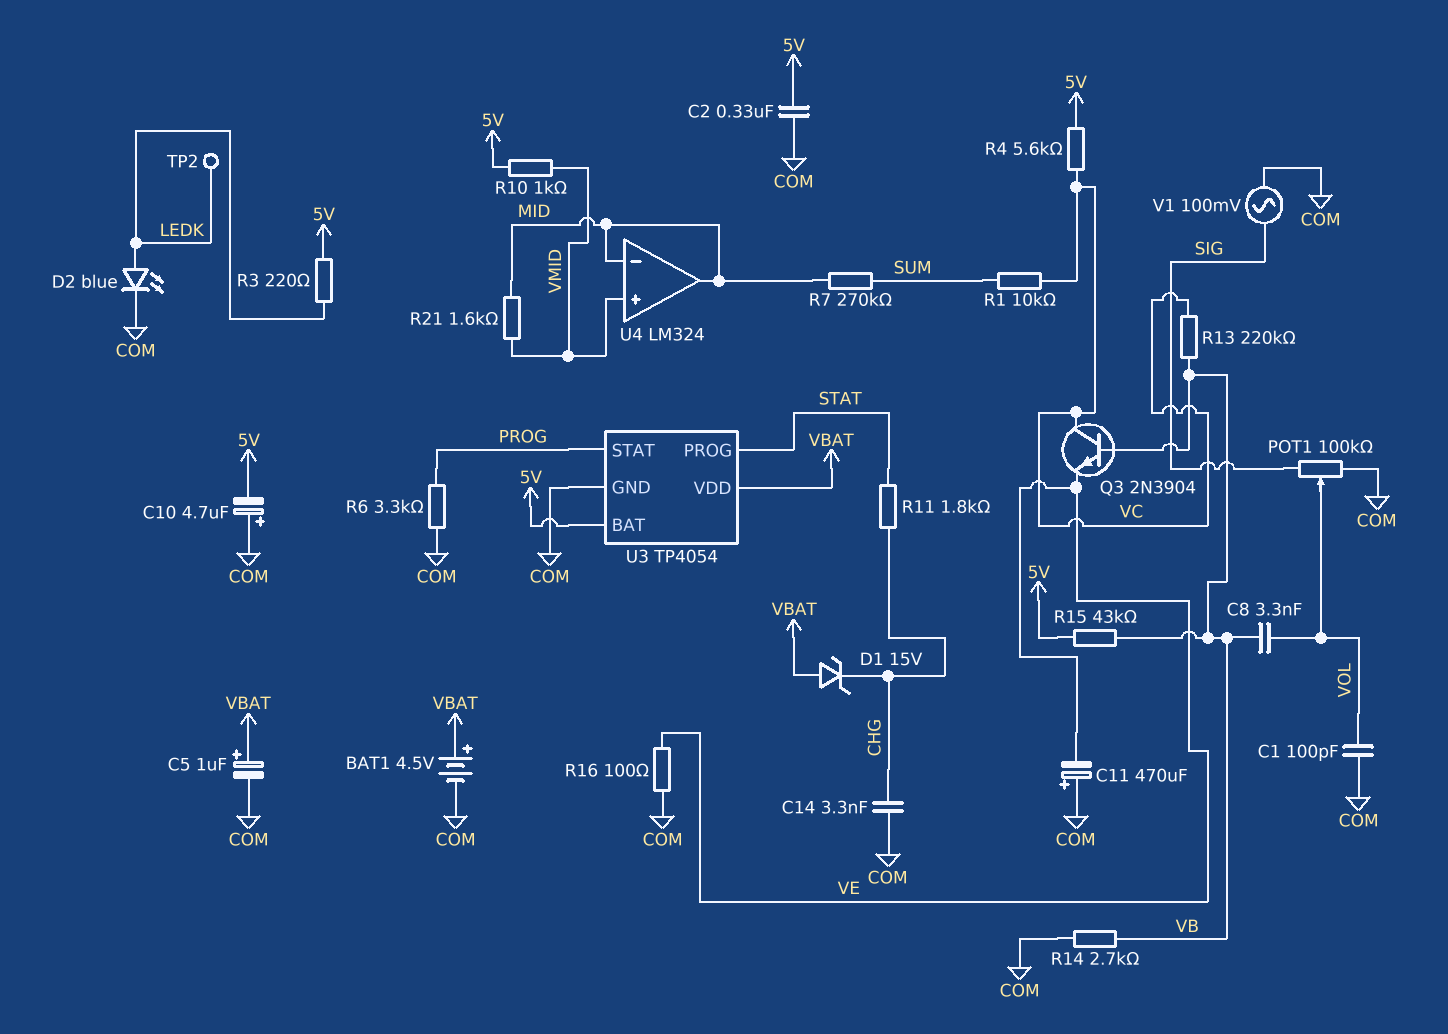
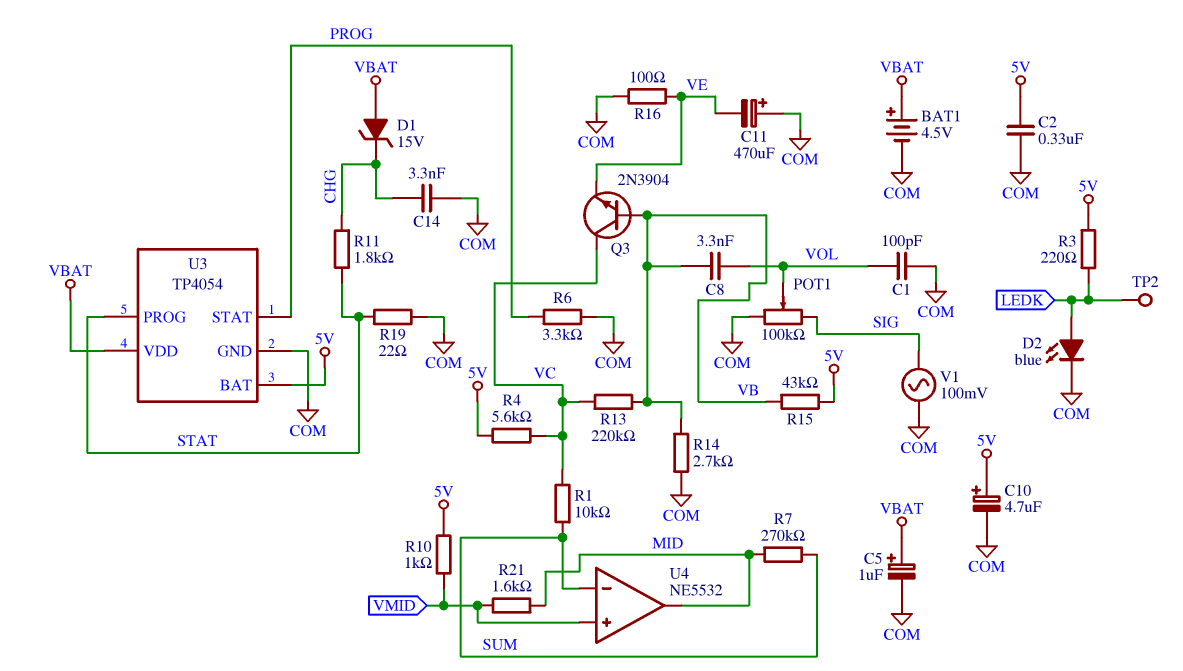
C10: 4.7uF (plus COM, minus 5V) -> 4.7uF (plus 5V, minus COM)
R19: none -> 22 (COM, STAT)
U4: LM324 -> NE5532
U4 pin in-: MID -> SUM

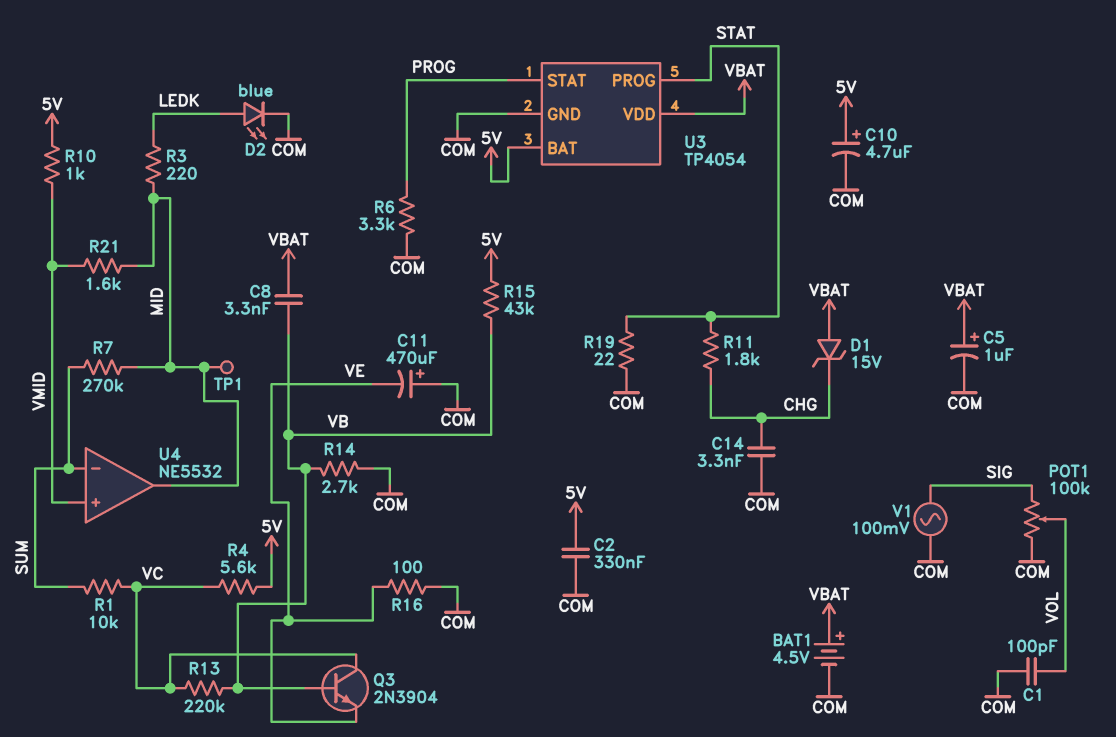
C8: 3.3nF (VB, VOL) -> 3.3nF (VB, VBAT)
R3: 220 (5V, LEDK) -> 220 (LEDK, MID)
TP1: none -> test point (MID)
TP2: test point (LEDK) -> none

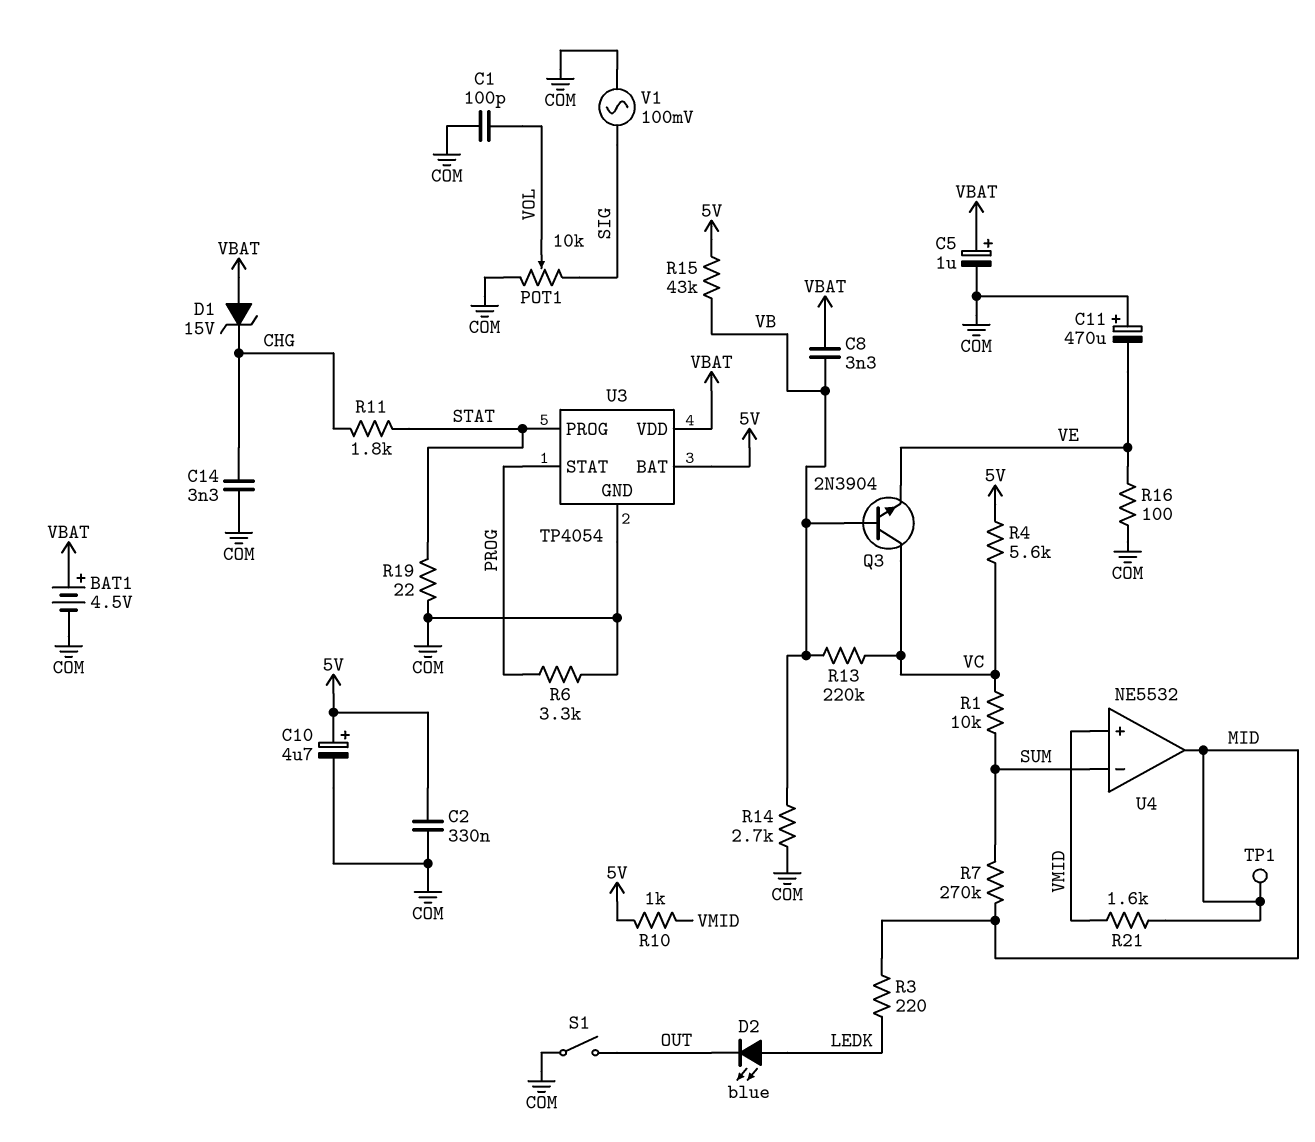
D2: LED blue (A LEDK, K COM) -> LED blue (A LEDK, K OUT)
POT1: 100k (COM, SIG, wiper VOL) -> 10k (COM, SIG, wiper VOL)
S1: none -> switch (COM, OUT)

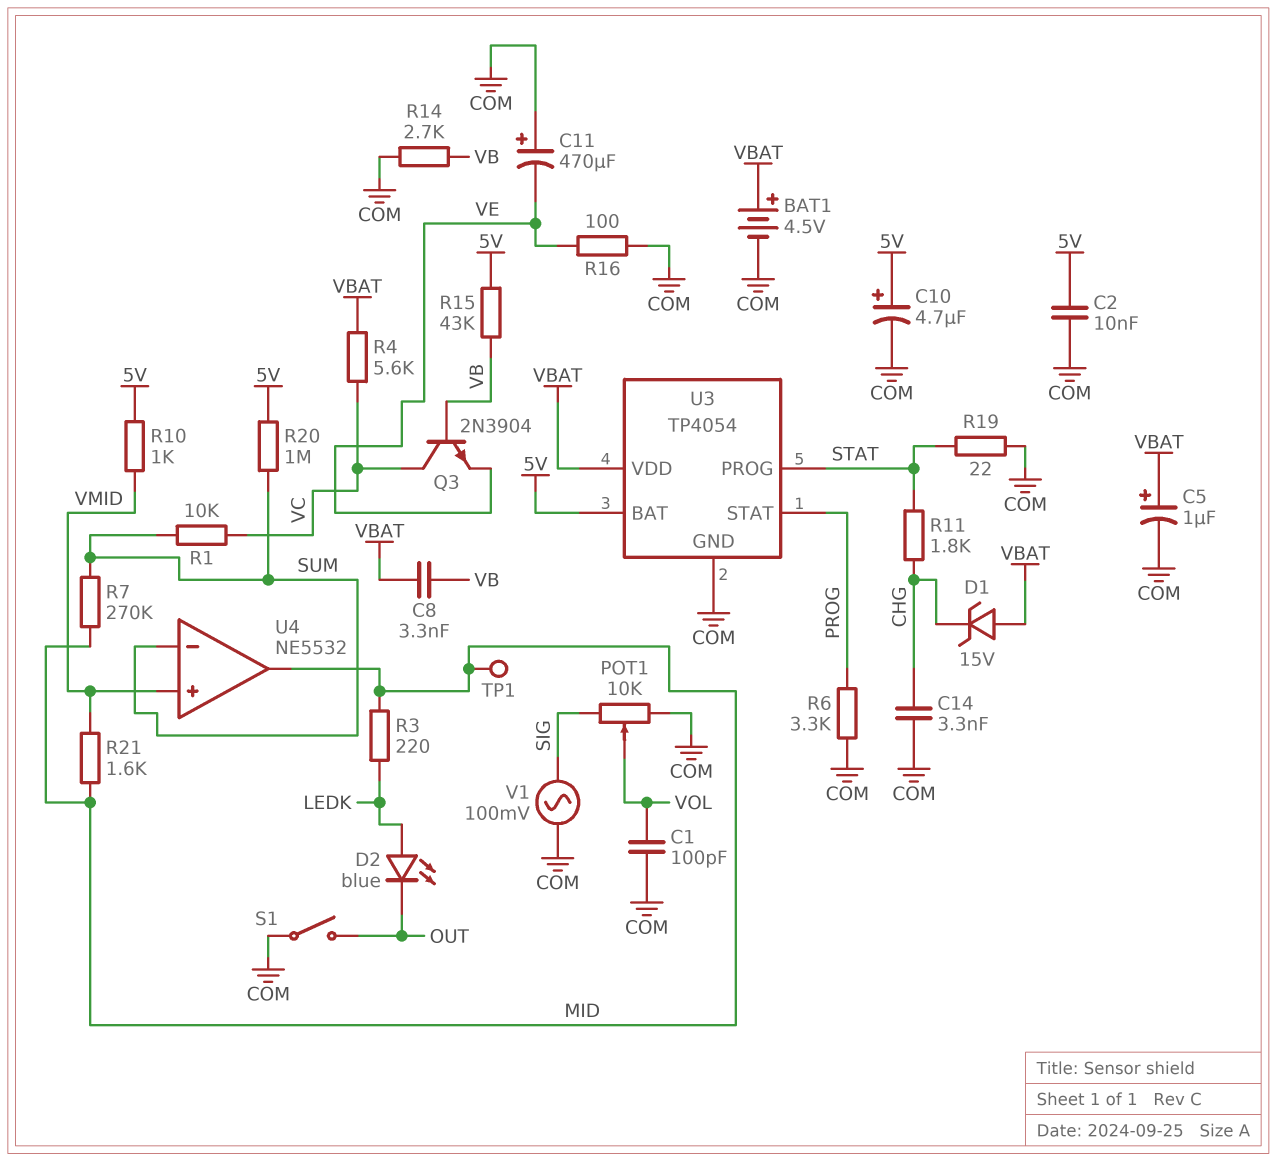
C2: 330nF (5V, COM) -> 10nF (5V, COM)
R4: 5.6k (5V, VC) -> 5.6k (VBAT, VC)
R13: 220k (VB, VC) -> none
R20: none -> 1M (5V, SUM)

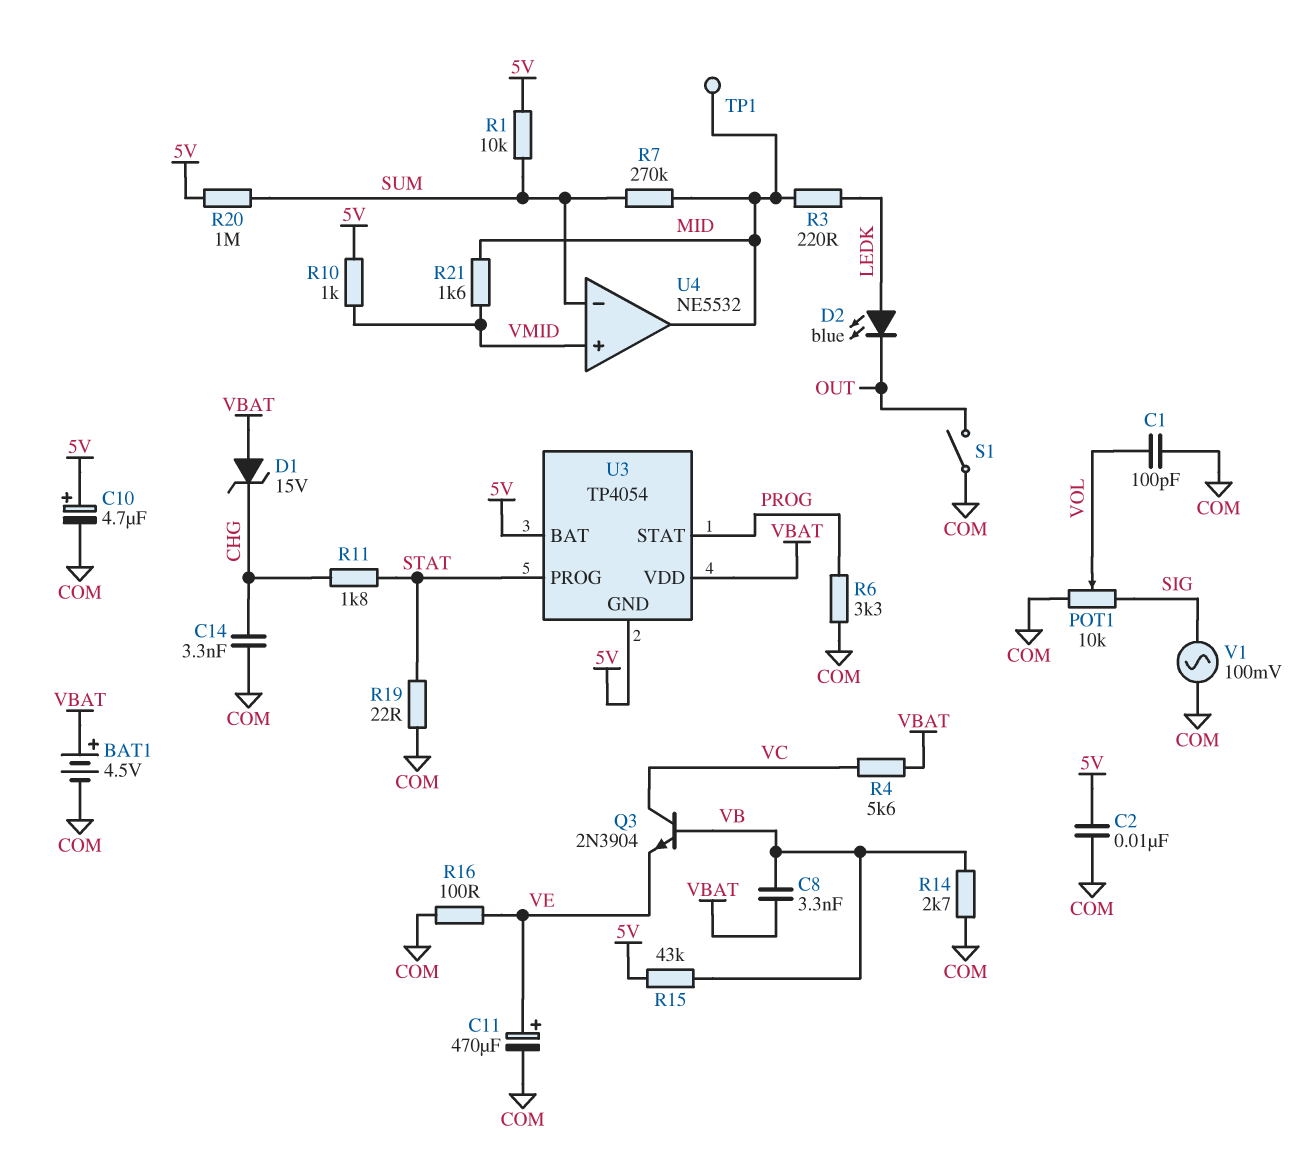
C5: 1uF (plus VBAT, minus COM) -> none
C11: 470uF (plus COM, minus VE) -> 470uF (plus VE, minus COM)
R1: 10k (SUM, VC) -> 10k (5V, SUM)
U3 pin GND: COM -> 5V

